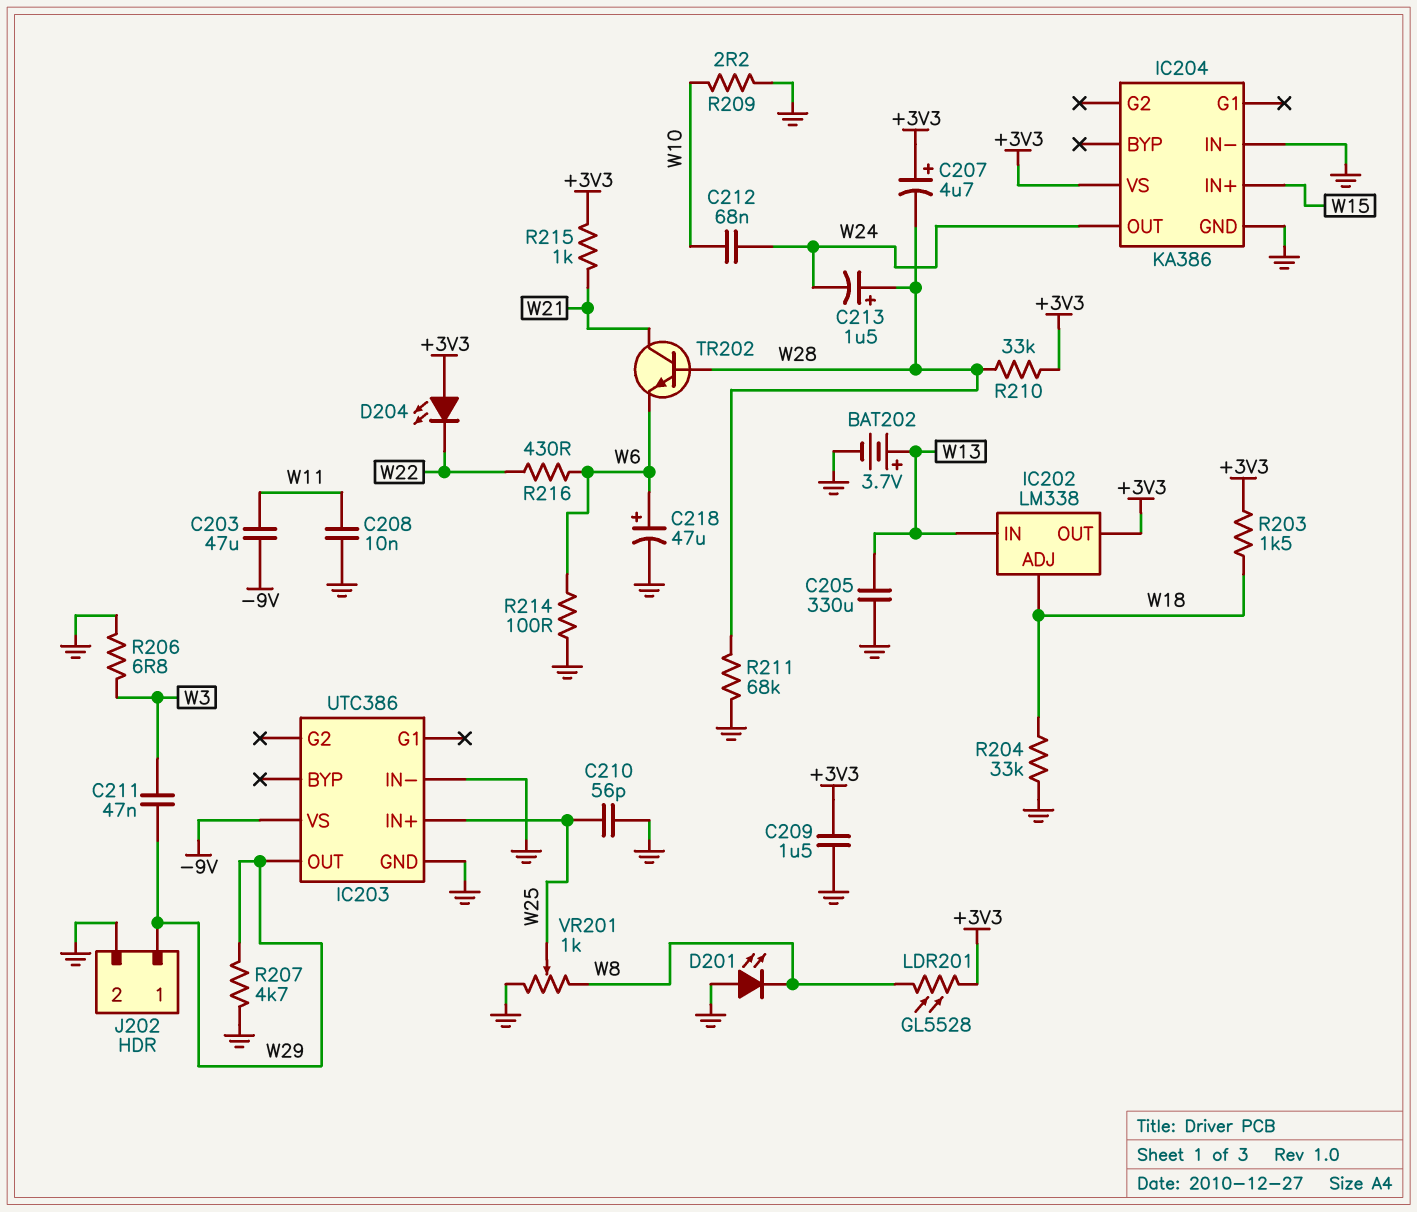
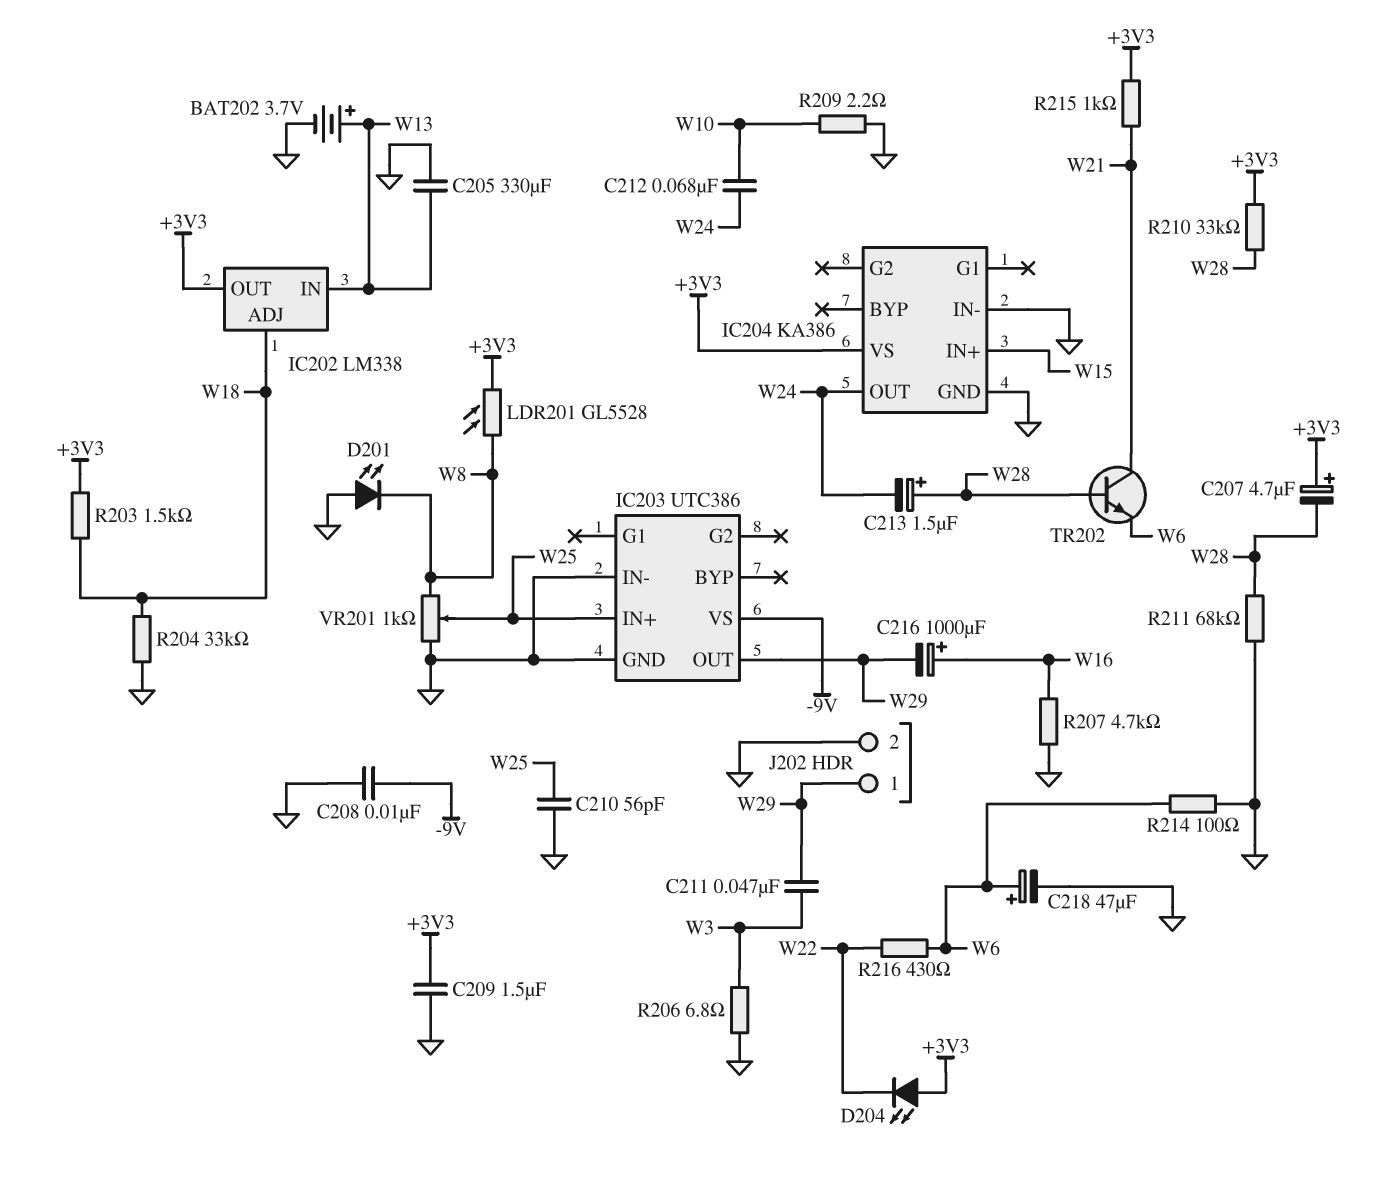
C203: 47uF (-9V, W11) -> none
C208: 10nF (GND, W11) -> 10nF (-9V, GND)
C216: none -> 1000uF (plus W16, minus W29)
R207: 4.7k (GND, W29) -> 4.7k (GND, W16)

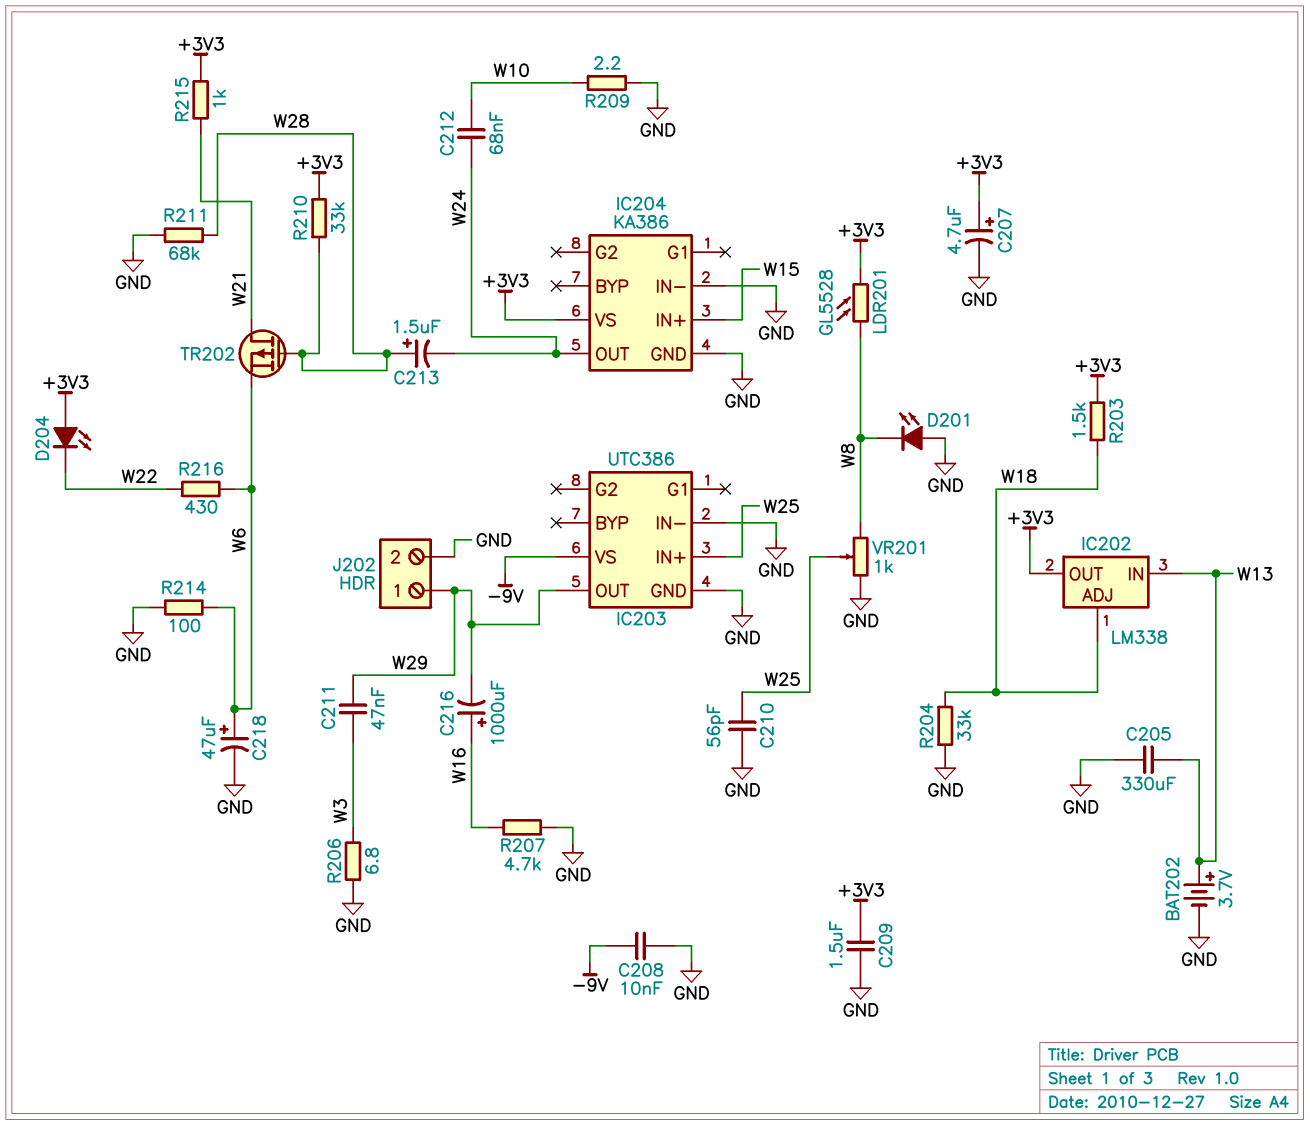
C207: 4.7uF (plus +3V3, minus W28) -> 4.7uF (plus +3V3, minus GND)
TR202: NPN (B W28, C W21, E W6) -> PMOS (G W28, D W21, S W6)

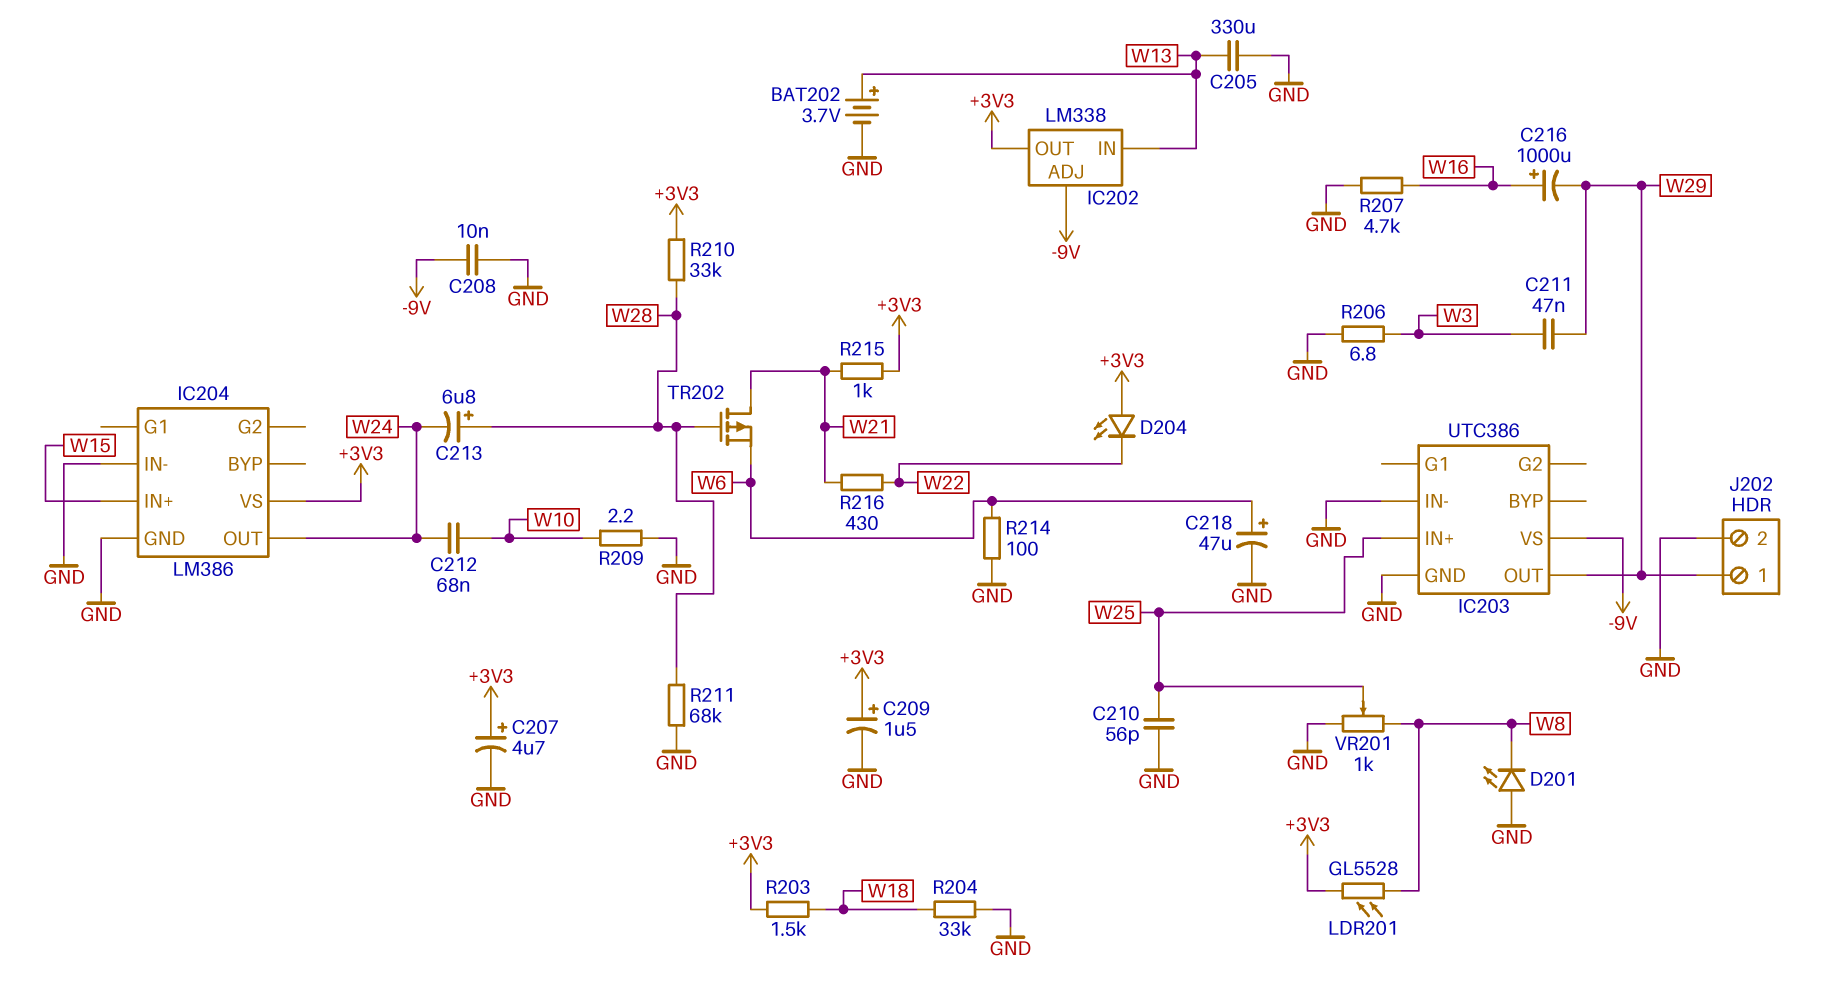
C209: 1.5uF (+3V3, GND) -> 1.5uF (plus +3V3, minus GND)
C213: 1.5uF (plus W28, minus W24) -> 6.8uF (plus W28, minus W24)
IC202 pin ADJ: W18 -> -9V
IC204: KA386 -> LM386
R216: 430 (W6, W22) -> 430 (W21, W22)

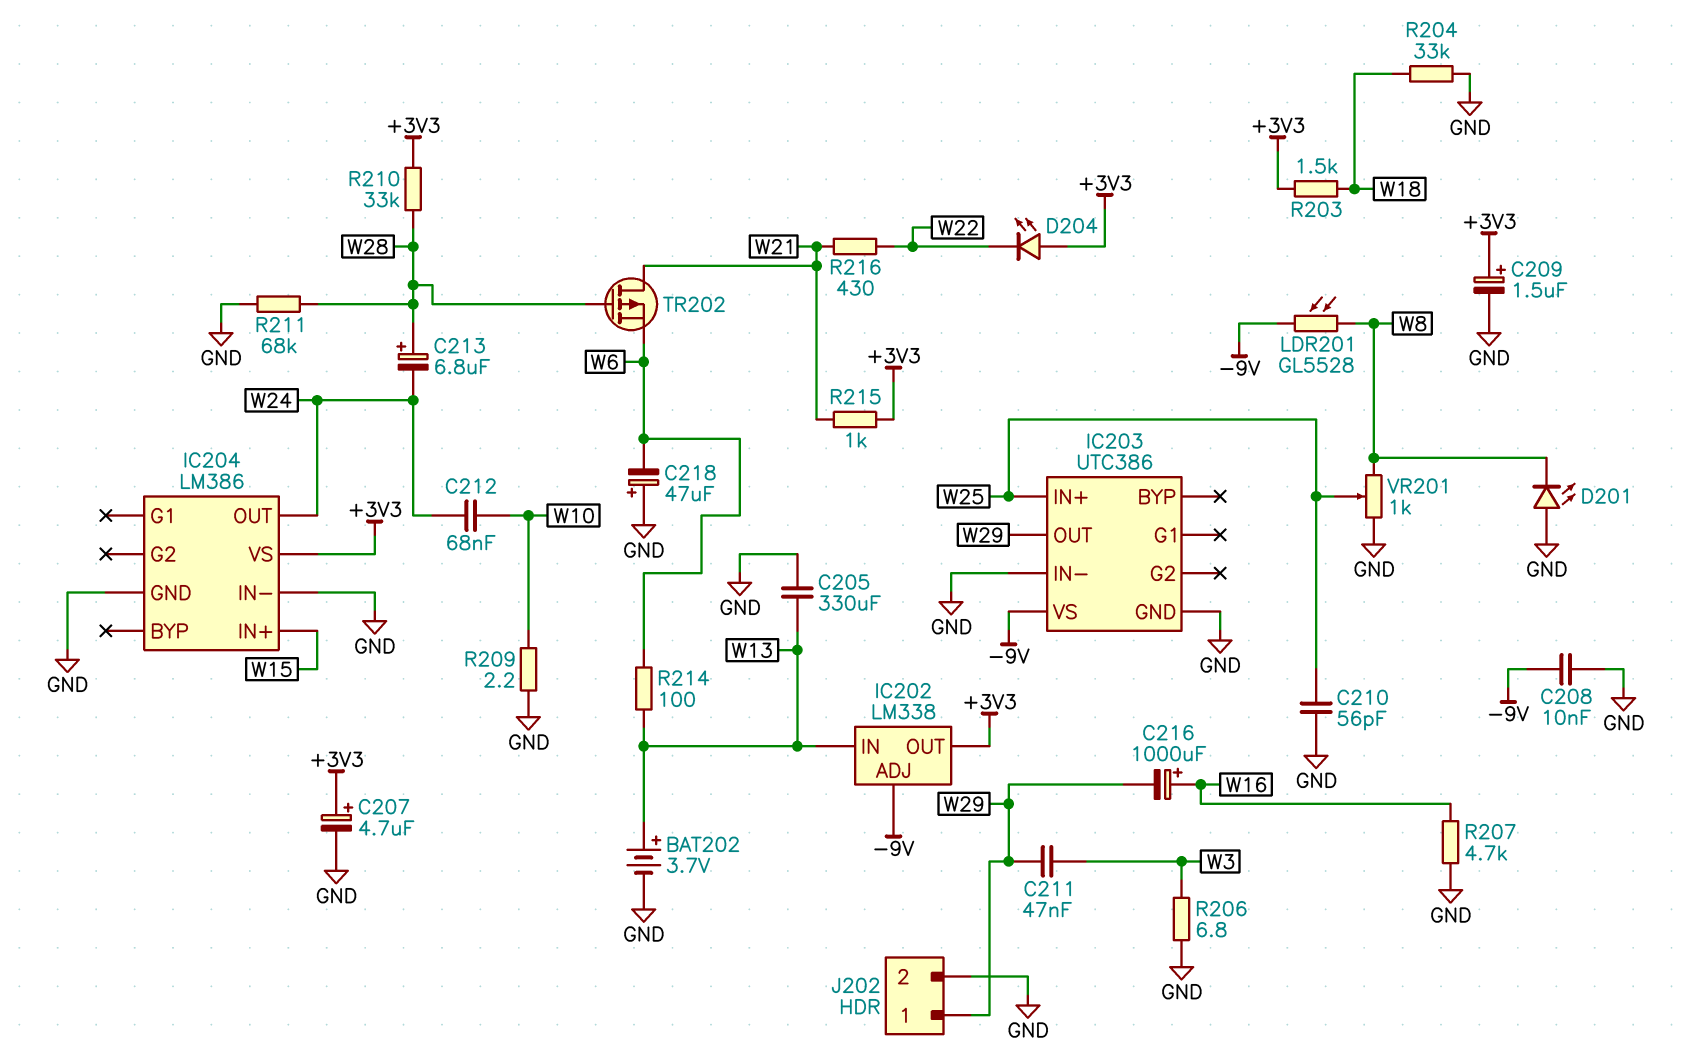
C218: 47uF (plus W6, minus GND) -> 47uF (plus GND, minus W6)
LDR201: GL5528 (+3V3, W8) -> GL5528 (-9V, W8)
R214: 100 (GND, W6) -> 100 (W6, W13)

